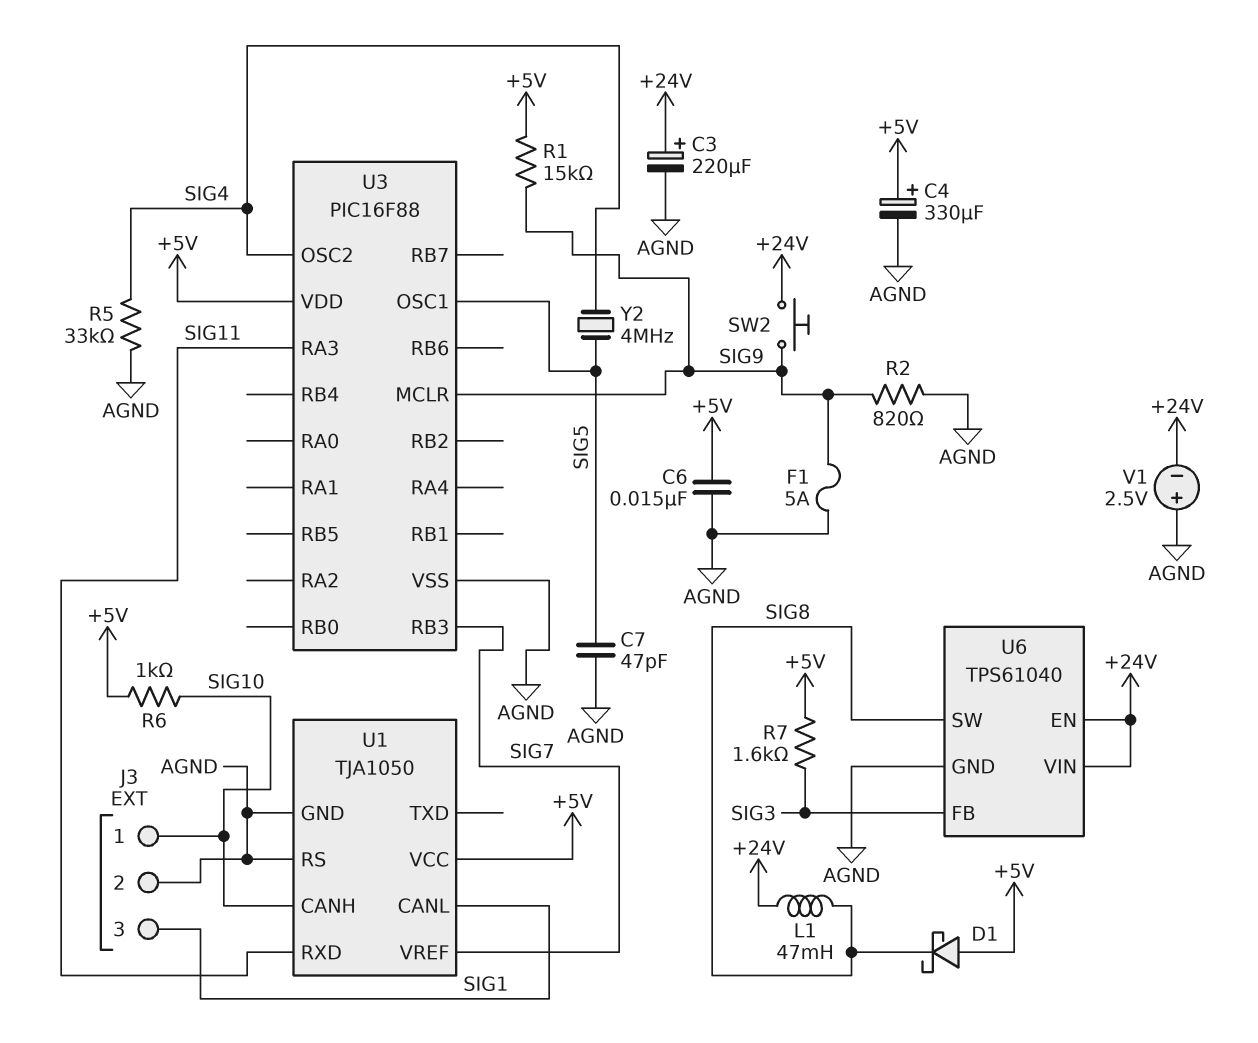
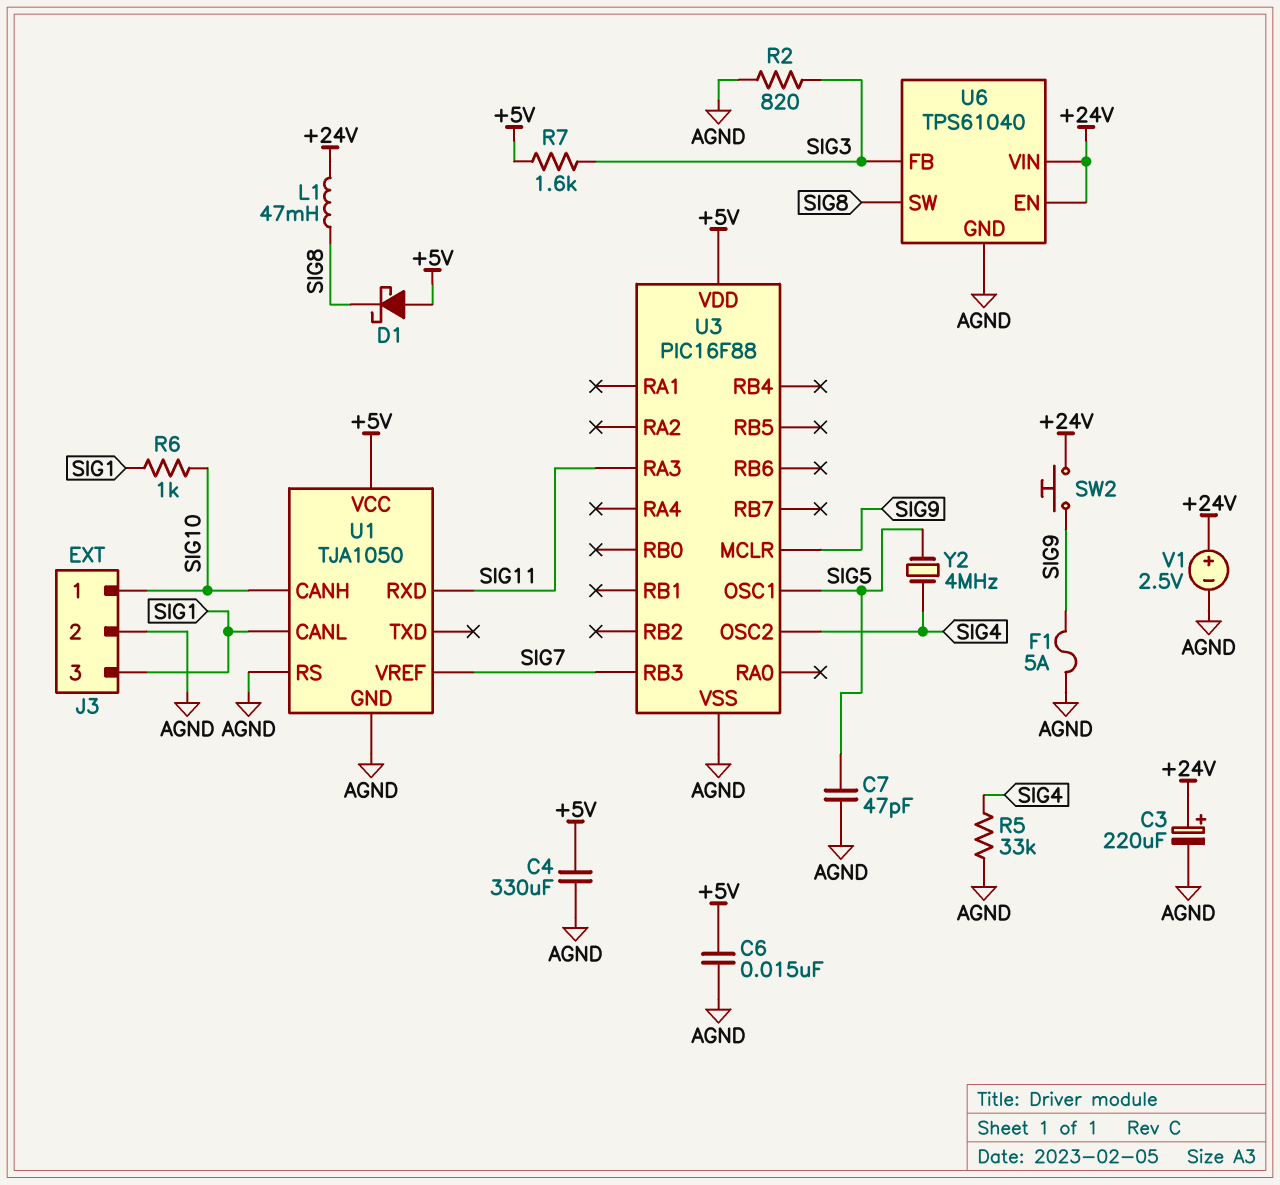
C4: 330uF (plus +5V, minus AGND) -> 330uF (+5V, AGND)
R1: 15k (+5V, SIG9) -> none
R2: 820 (AGND, SIG9) -> 820 (AGND, SIG3)
R6: 1k (+5V, SIG10) -> 1k (SIG1, SIG10)
V1: 2.5V (plus AGND, minus +24V) -> 2.5V (plus +24V, minus AGND)

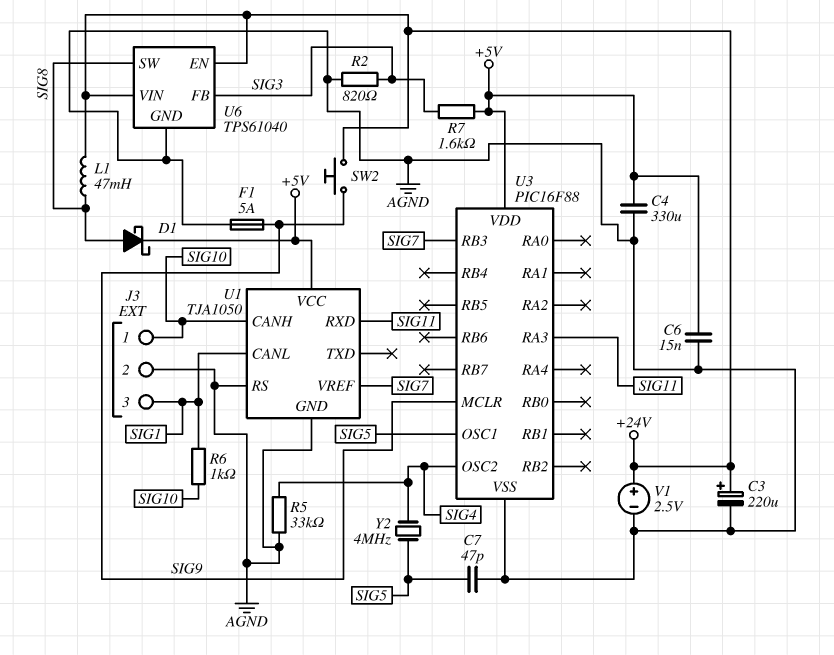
D1: schottky (A +5V, K SIG8) -> schottky (A SIG8, K +5V)

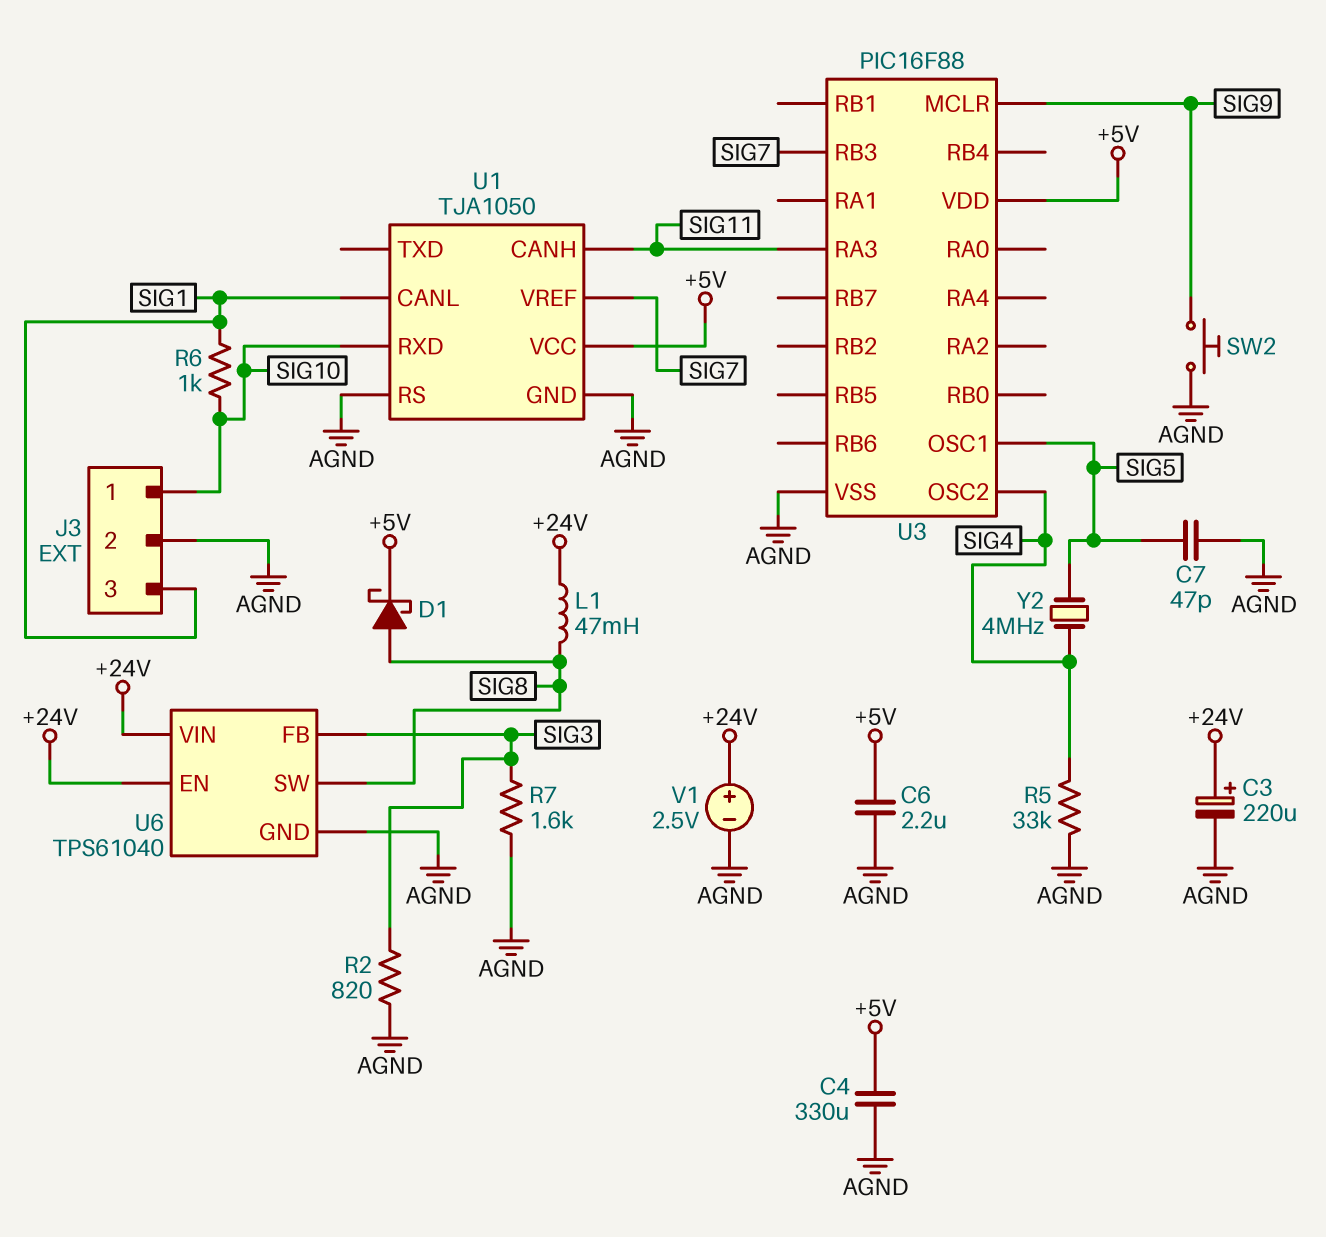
C6: 15nF (+5V, AGND) -> 2.2uF (+5V, AGND)
F1: 5A (AGND, SIG9) -> none
R7: 1.6k (+5V, SIG3) -> 1.6k (AGND, SIG3)
SW2: button (+24V, SIG9) -> button (AGND, SIG9)
U1 pin CANH: SIG10 -> SIG11
U1 pin RXD: SIG11 -> SIG10

